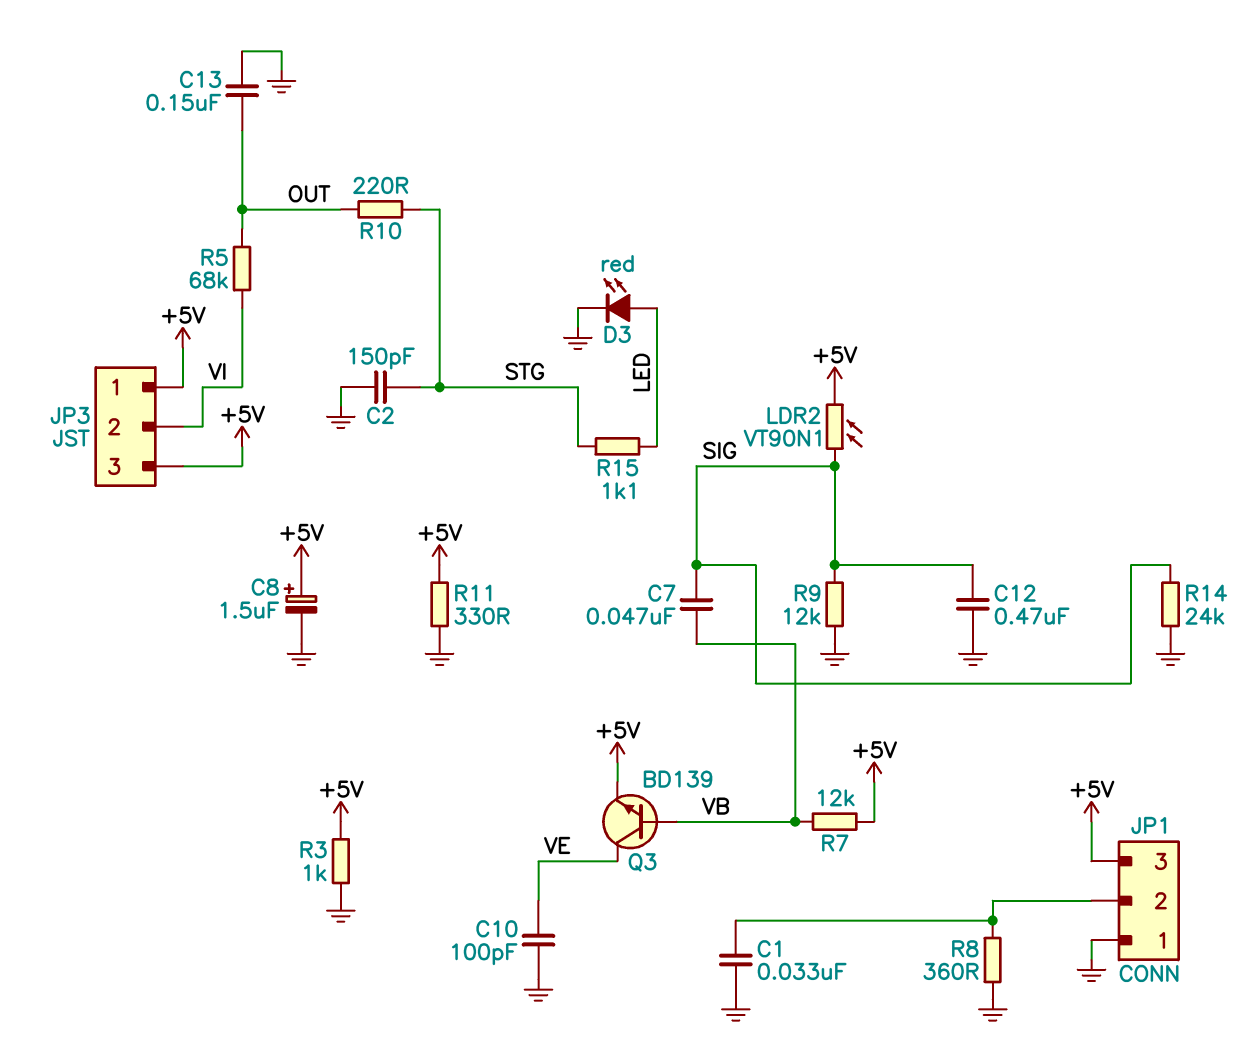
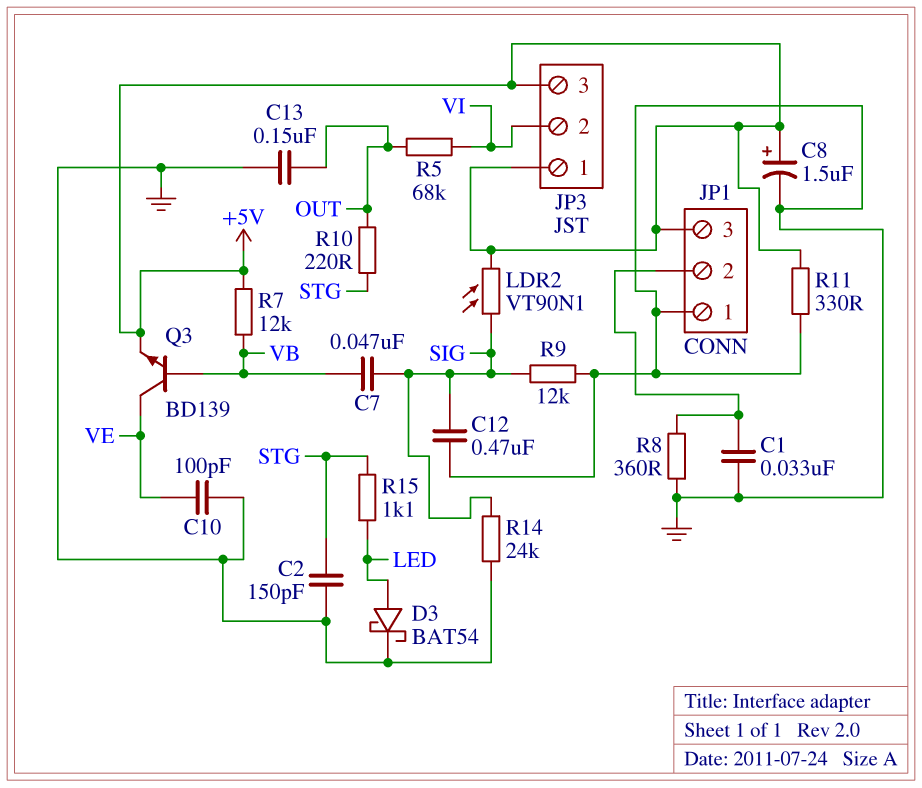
D3: LED red (A LED, K GND) -> schottky BAT54 (A LED, K GND)
R3: 1k (+5V, GND) -> none

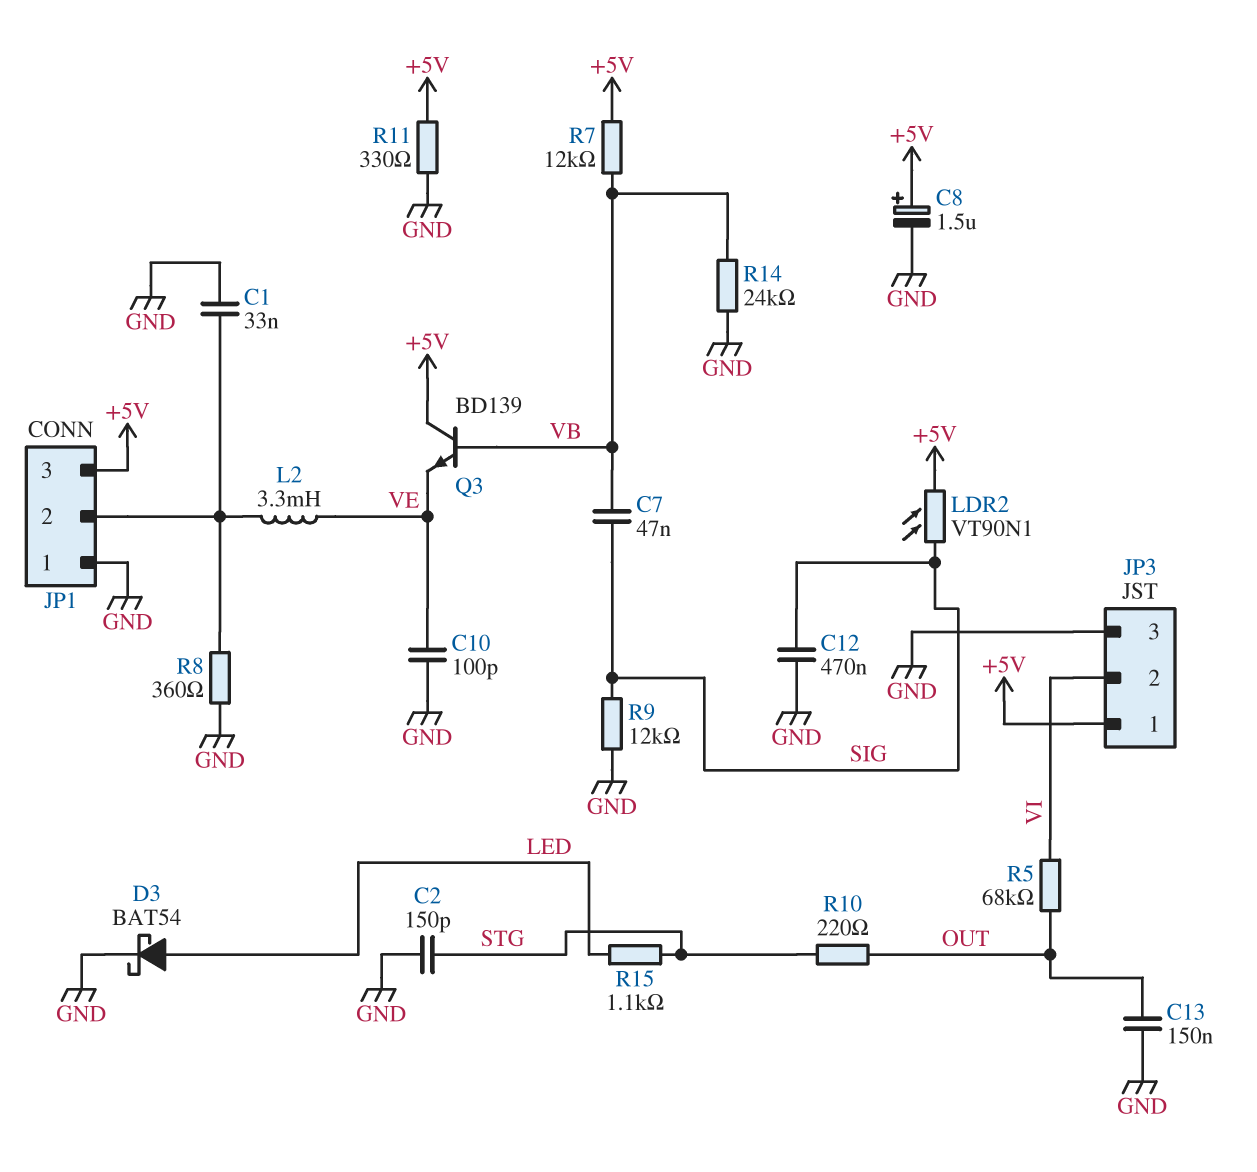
JP3 pin 3: +5V -> GND
L2: none -> 3.3mH (JP1/2, VE)
Q3: NPN BD139 (B VB, C VE, E +5V) -> NPN BD139 (B VB, C +5V, E VE)
R14: 24k (GND, SIG) -> 24k (GND, VB)

